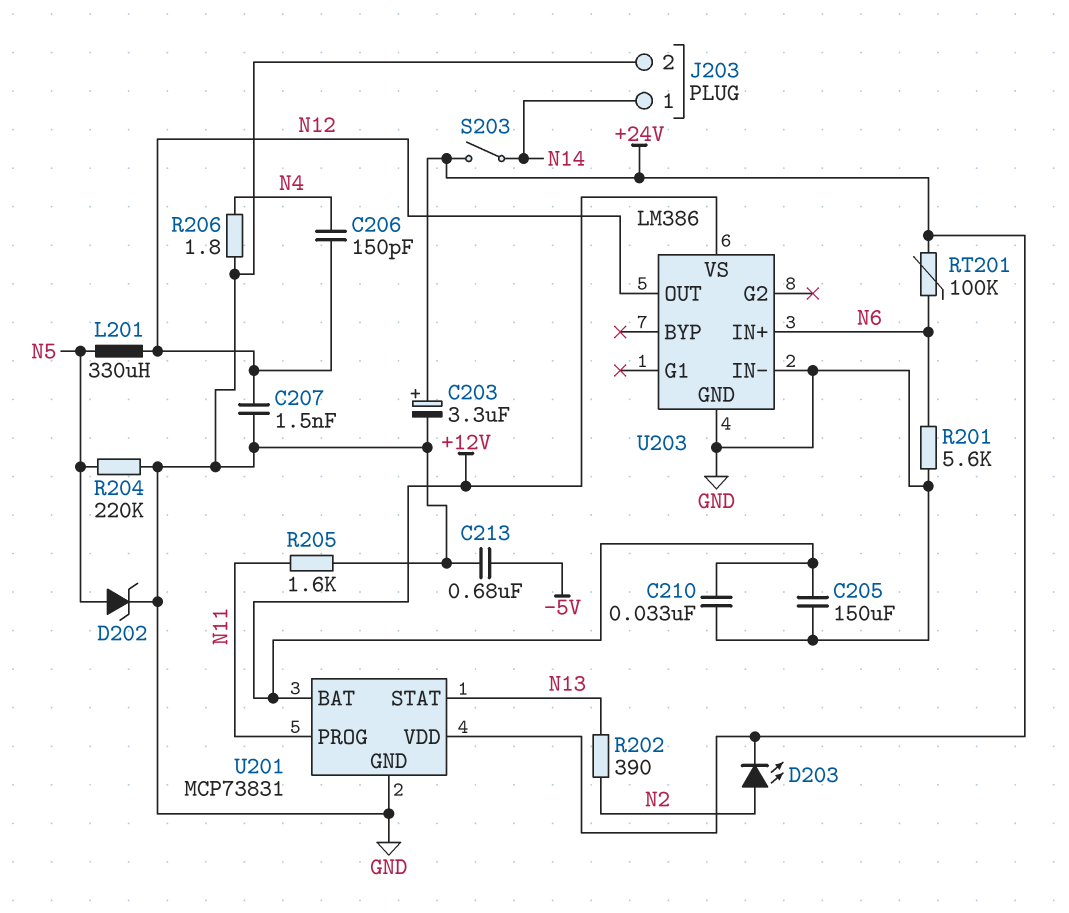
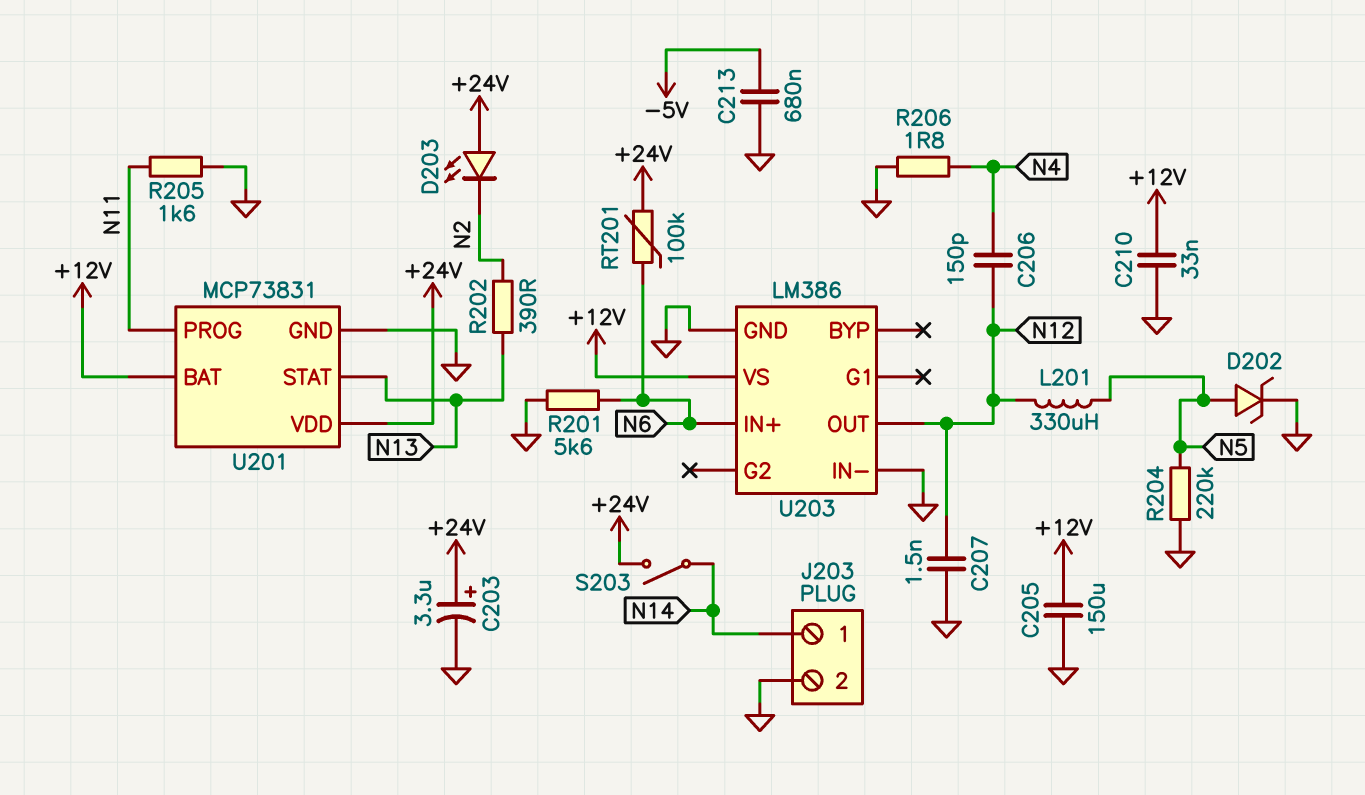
D203: LED (A N2, K +24V) -> LED (A +24V, K N2)

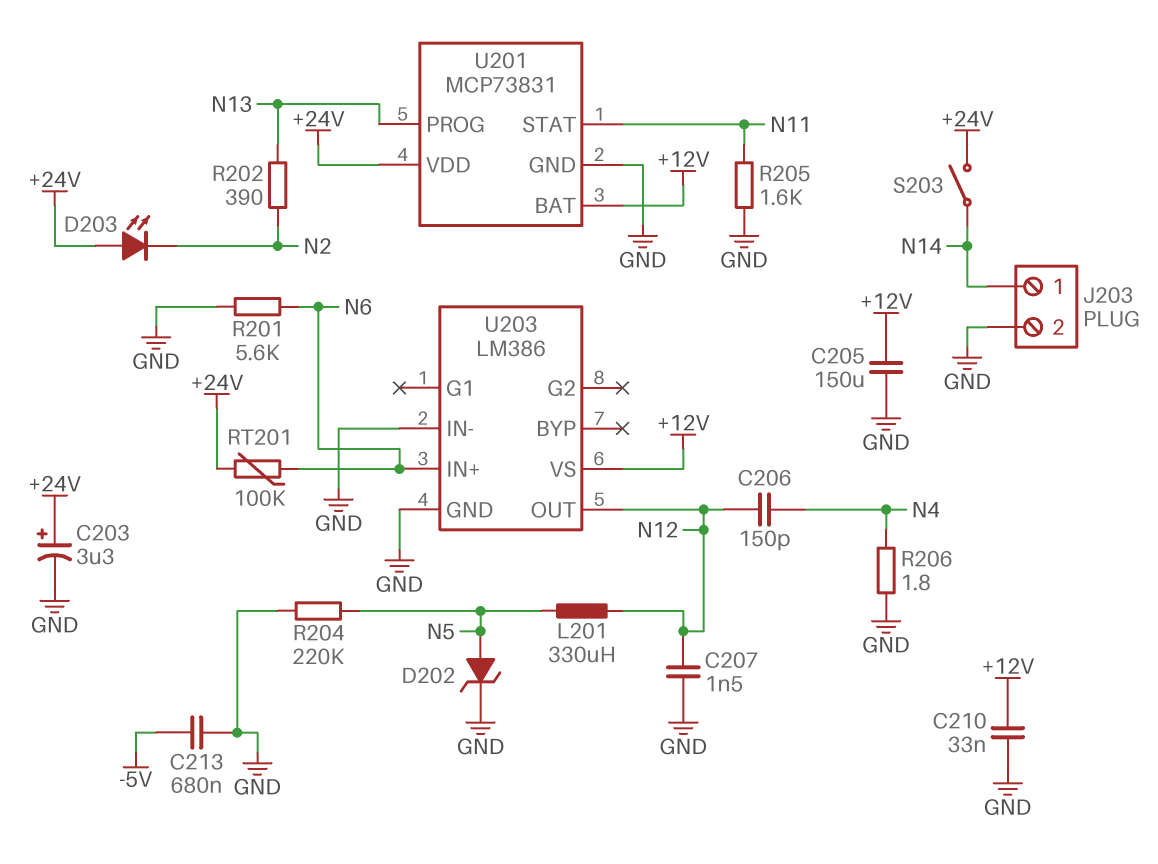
U201 pin PROG: N11 -> N13
U201 pin STAT: N13 -> N11

